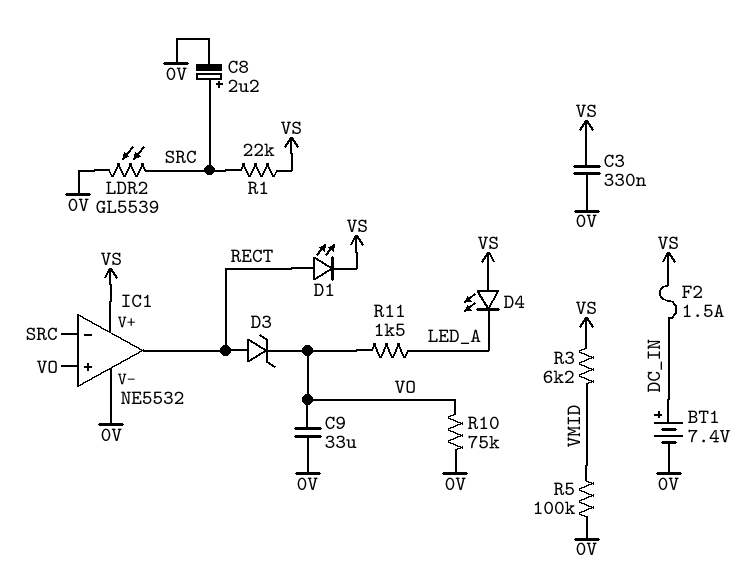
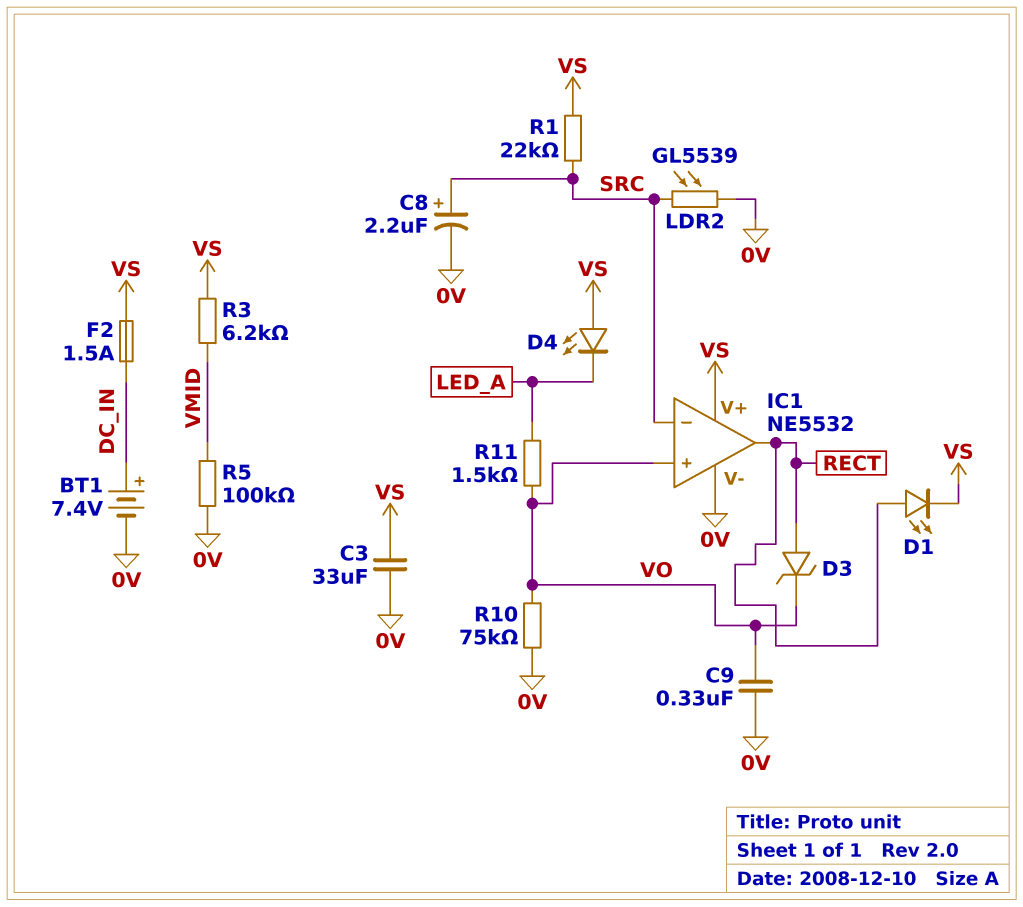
C3: 330nF (0V, VS) -> 33uF (0V, VS)
C9: 33uF (0V, VO) -> 330nF (0V, VO)

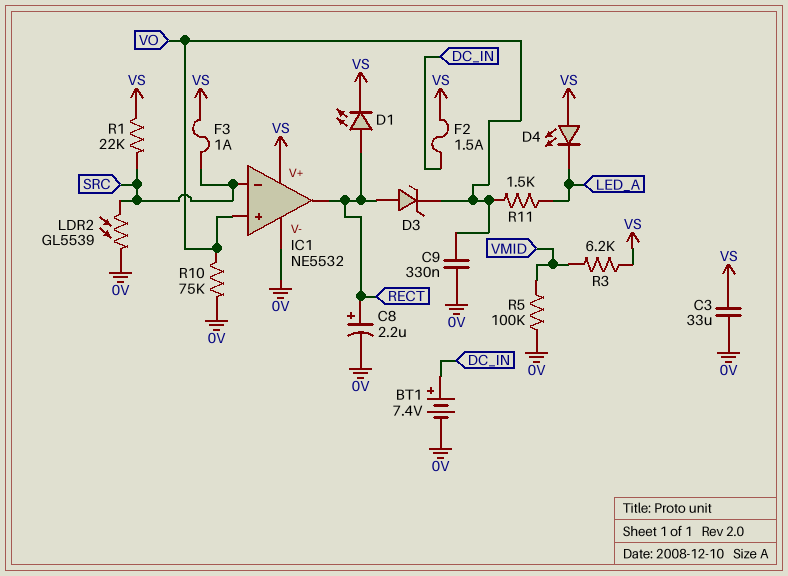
C8: 2.2uF (plus SRC, minus 0V) -> 2.2uF (plus RECT, minus 0V)
F3: none -> 1A (SRC, VS)

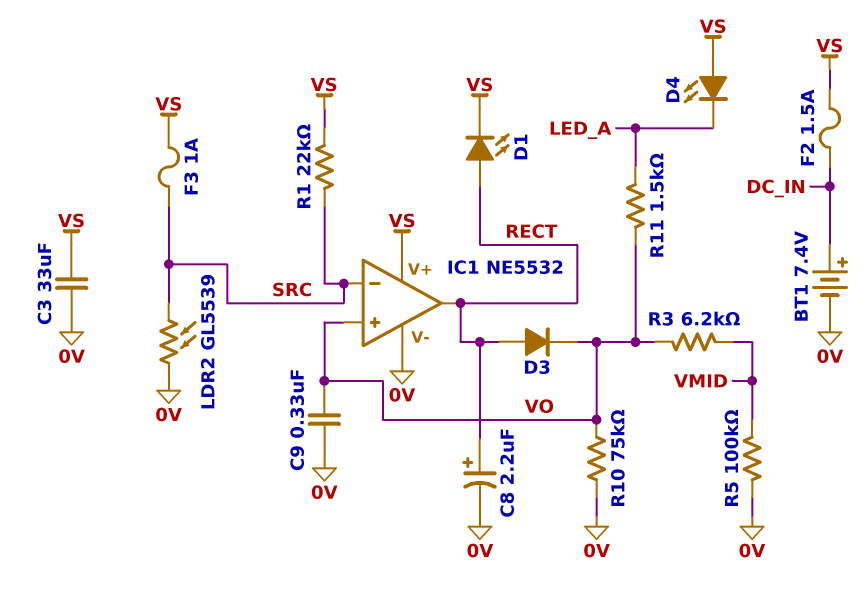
D3: zener (A RECT, K VO) -> diode (A RECT, K VO)
R3: 6.2k (VMID, VS) -> 6.2k (VMID, VO)

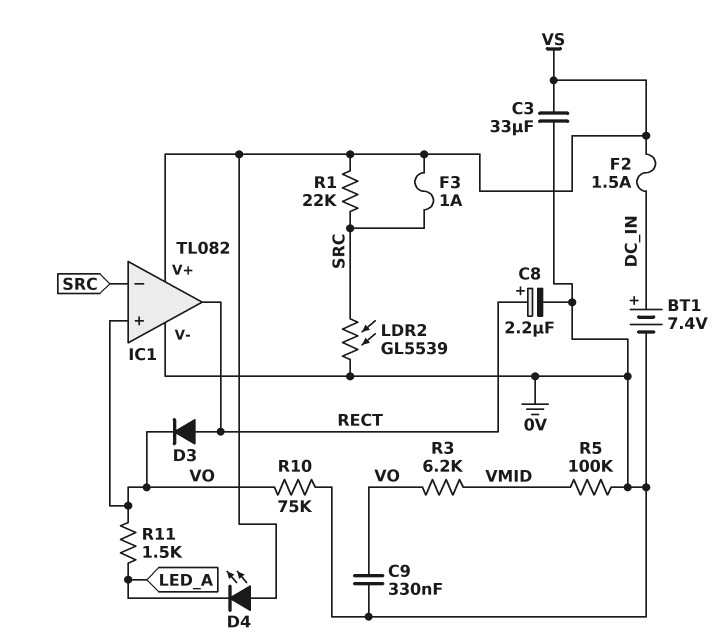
D1: LED (A RECT, K VS) -> none
IC1: NE5532 -> TL082

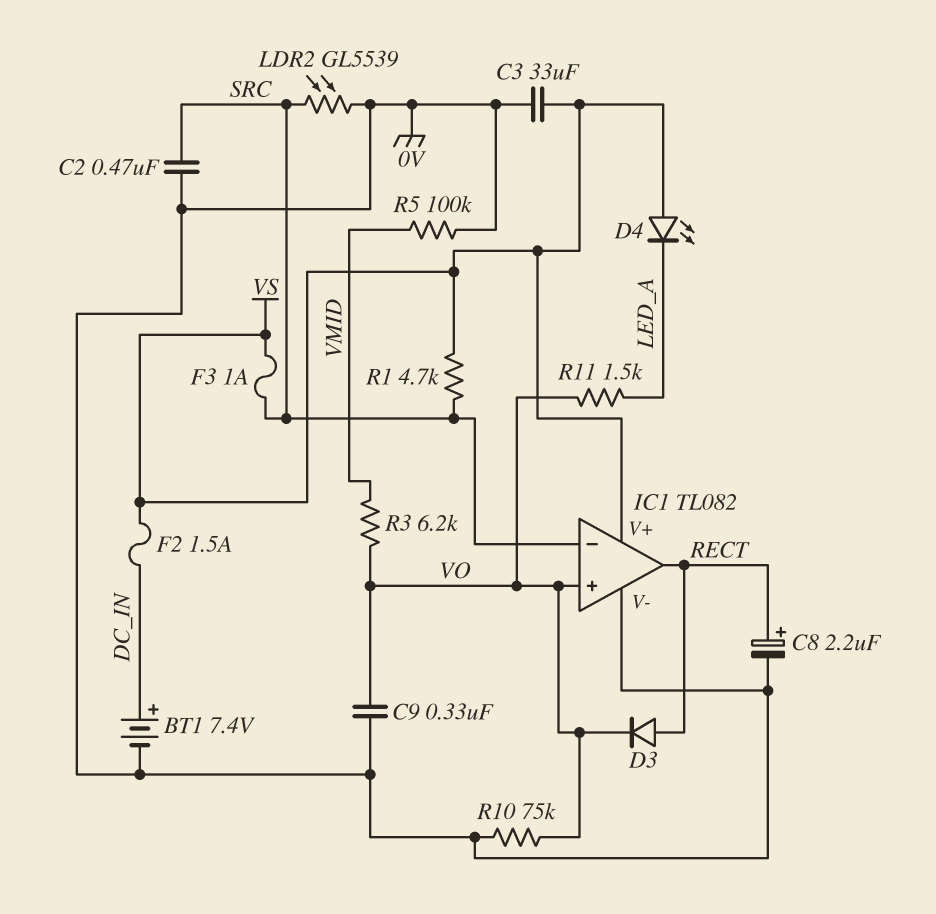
C2: none -> 470nF (0V, SRC)
R1: 22k (SRC, VS) -> 4.7k (SRC, VS)

